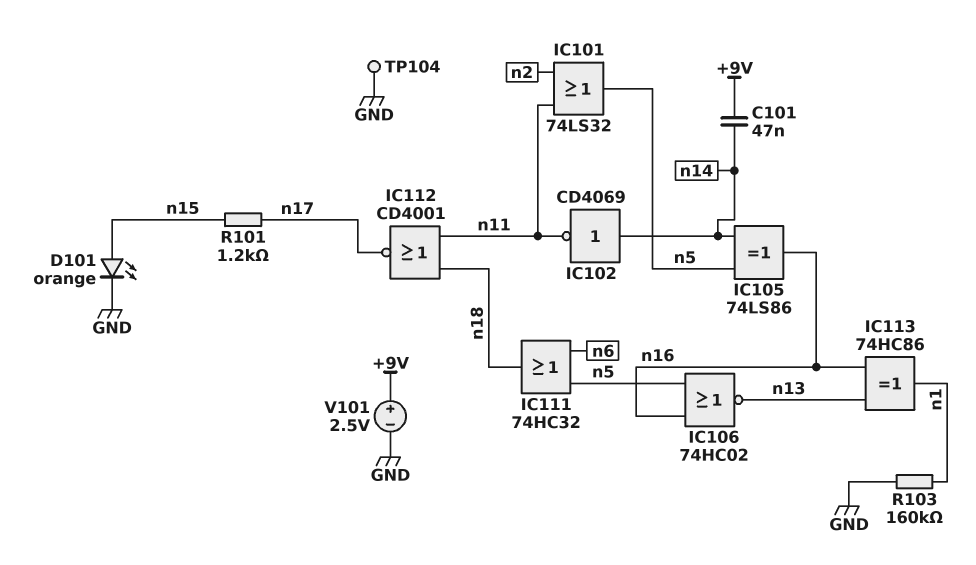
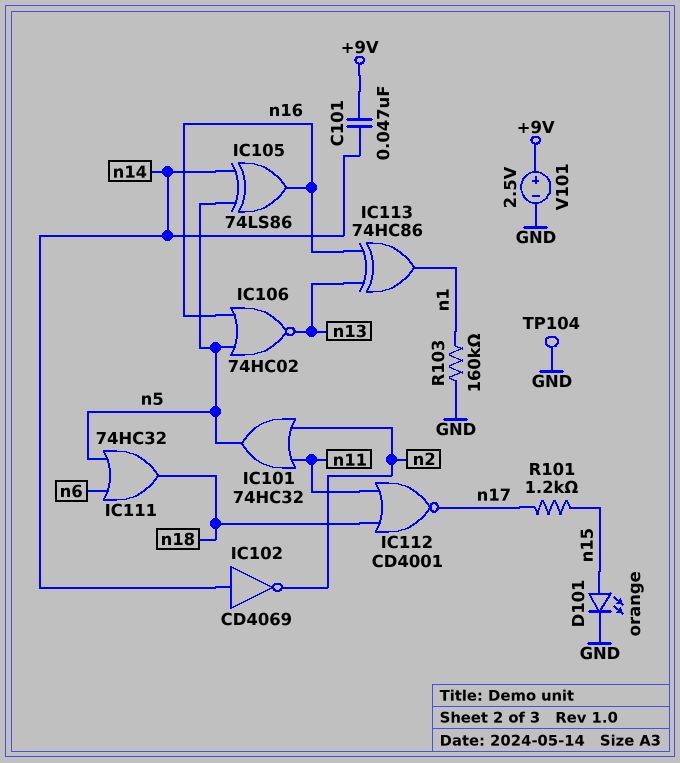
IC101: OR 74LS32 (in n2, in n11, out n5) -> OR 74HC32 (in n2, in n11, out n5)
IC102: NOT CD4069 (in n14, out n11) -> NOT CD4069 (in n14, out n2)

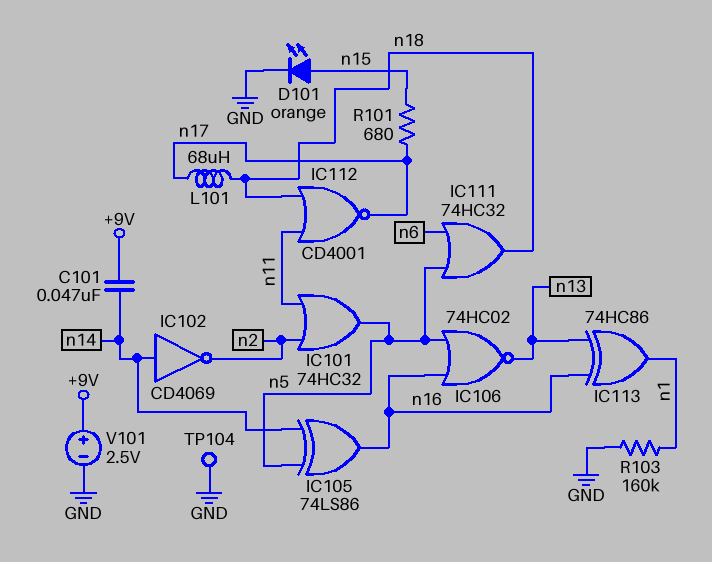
L101: none -> 68uH (n17, n18)
R101: 1.2k (n15, n17) -> 680 (n15, n17)

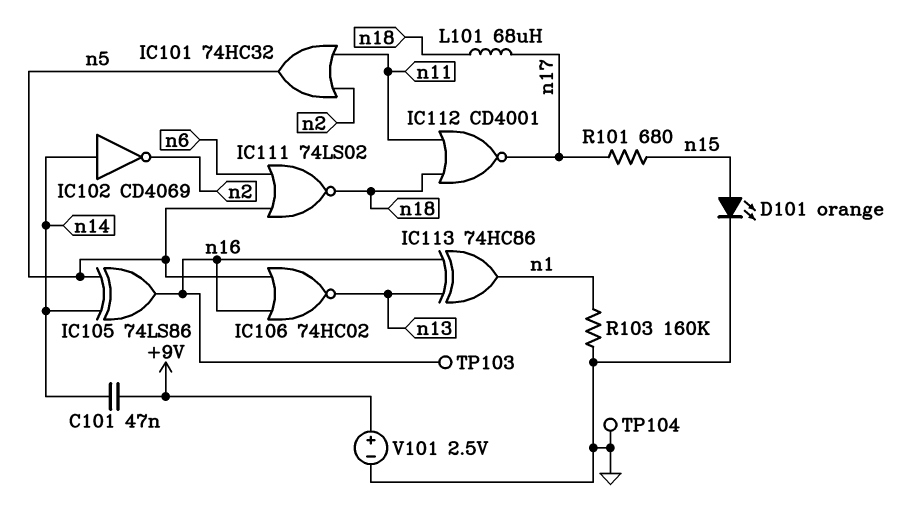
IC111: OR 74HC32 (in n5, in n6, out n18) -> NOR 74LS02 (in n5, in n6, out n18)
TP103: none -> test point (n16)

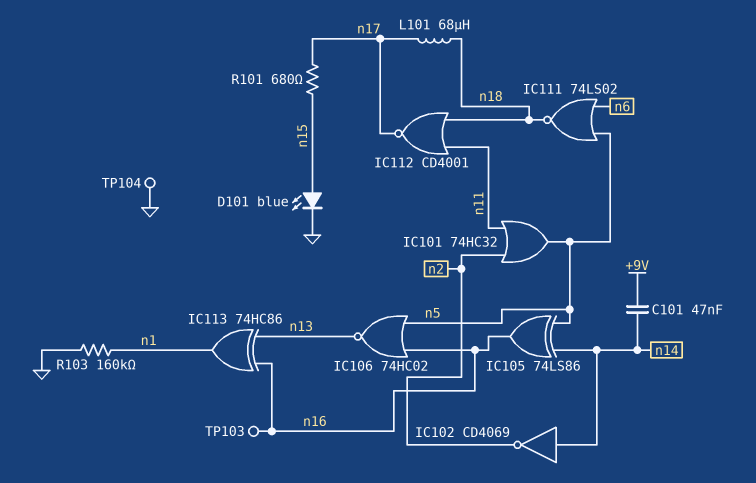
D101: LED orange (A n15, K GND) -> LED blue (A n15, K GND)
V101: 2.5V (plus +9V, minus GND) -> none

